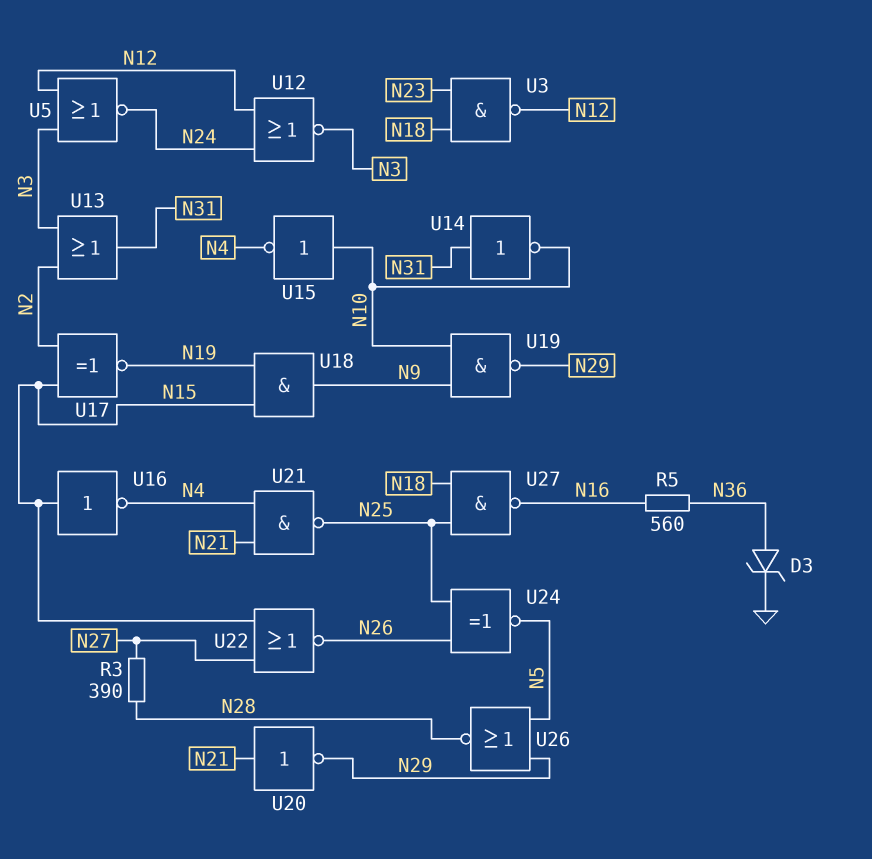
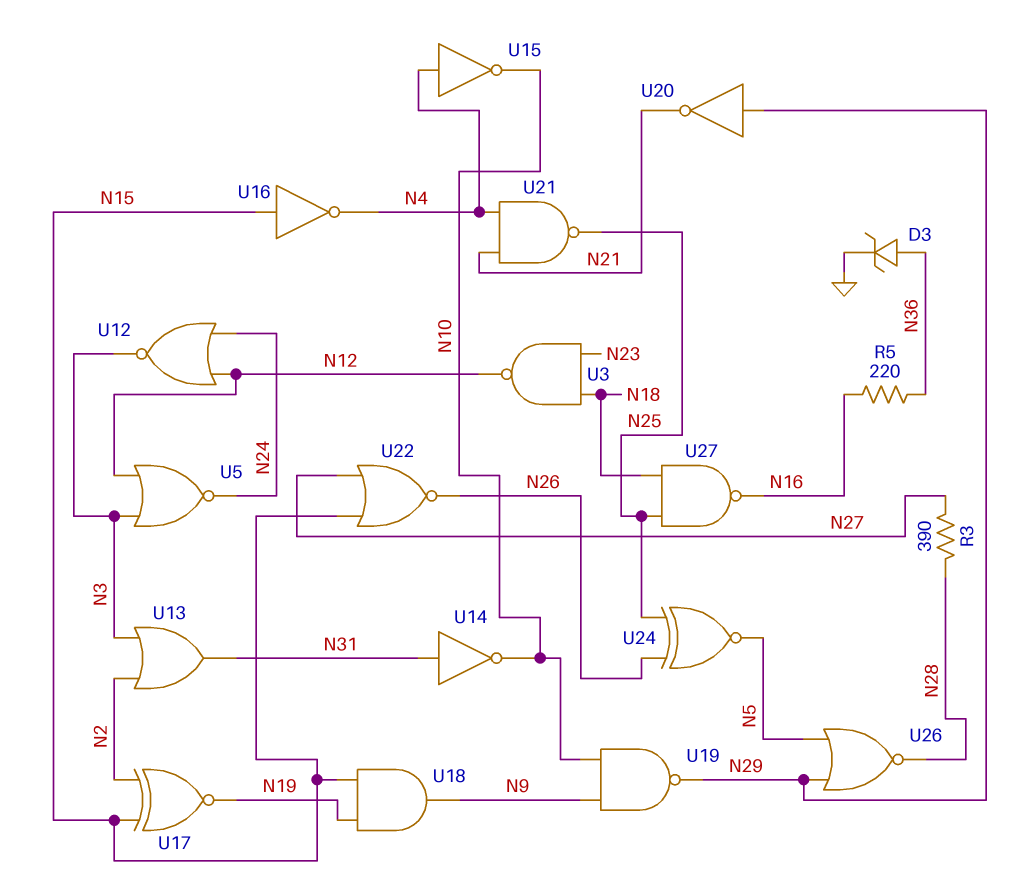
R5: 560 (N16, N36) -> 220 (N16, N36)
U15: NOT (in N10, out N4) -> NOT (in N4, out N10)
U20: NOT (in N21, out N29) -> NOT (in N29, out N21)

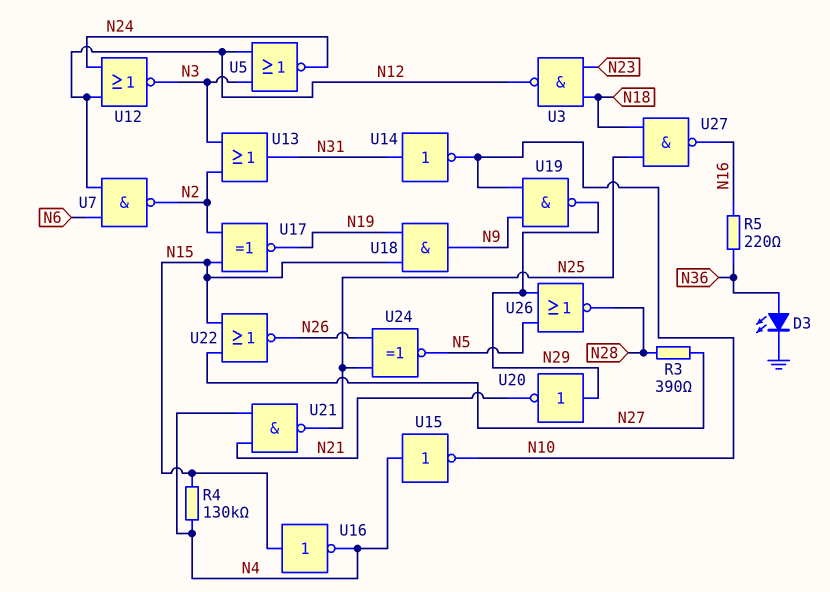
D3: zener (A N36, K GND) -> LED (A N36, K GND)
R4: none -> 130k (N4, N15)
U7: none -> NAND (in N6, in N12, out N2)

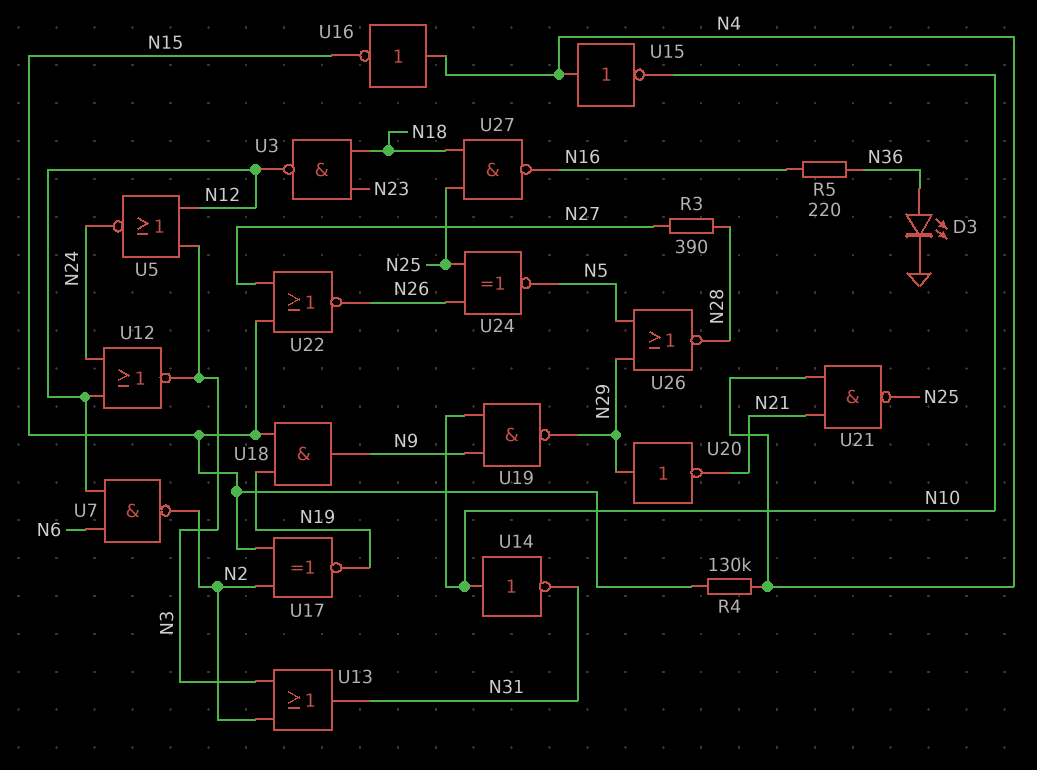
U14: NOT (in N31, out N10) -> NOT (in N10, out N31)
U16: NOT (in N15, out N4) -> NOT (in N4, out N15)

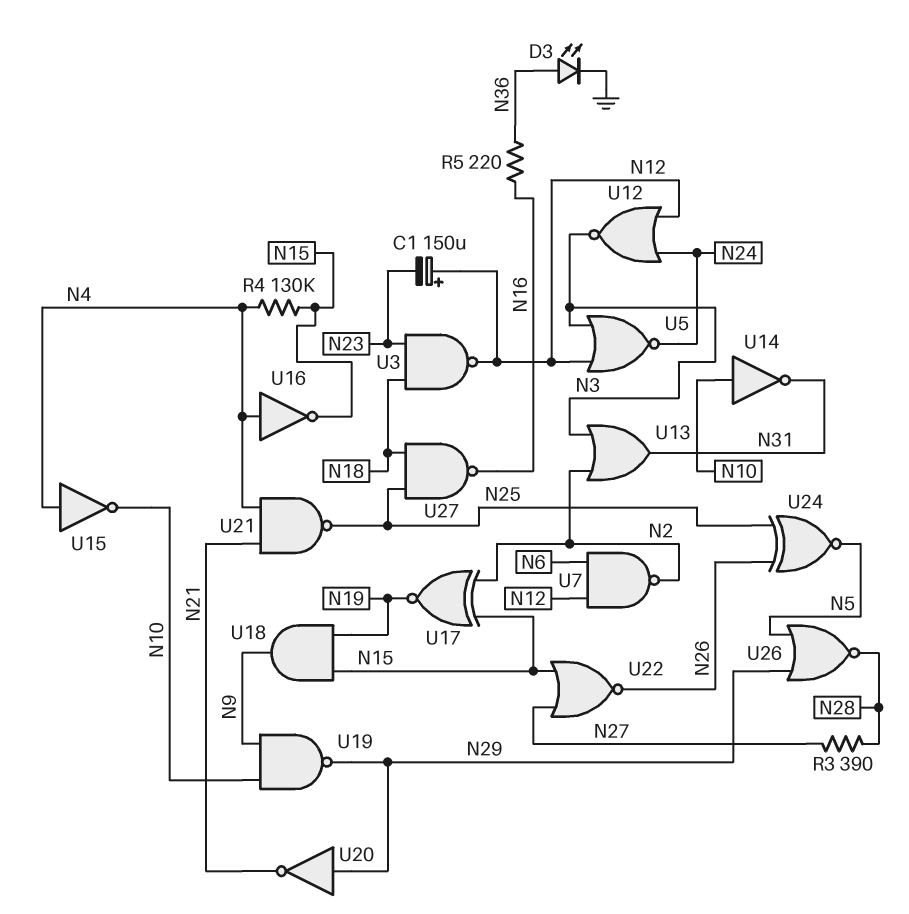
C1: none -> 150uF (plus N12, minus N23)

